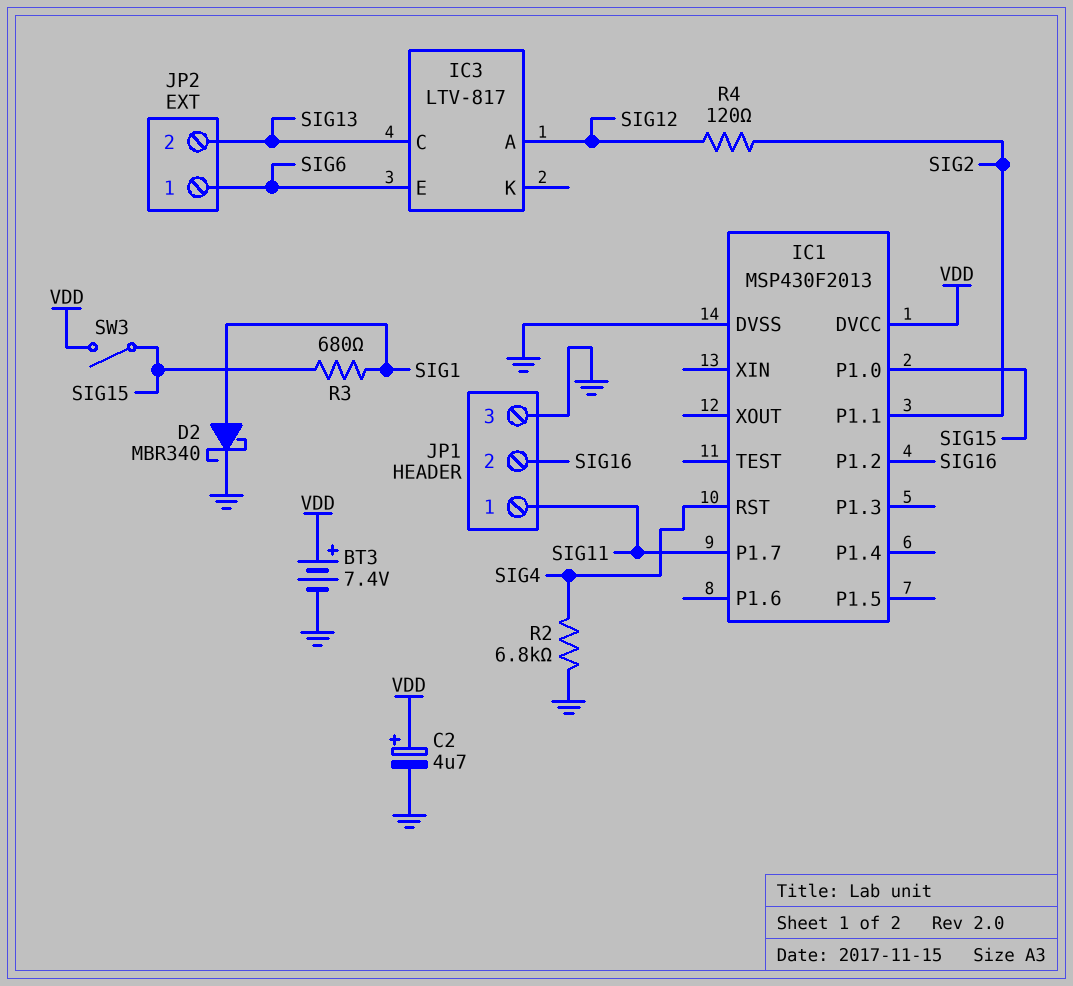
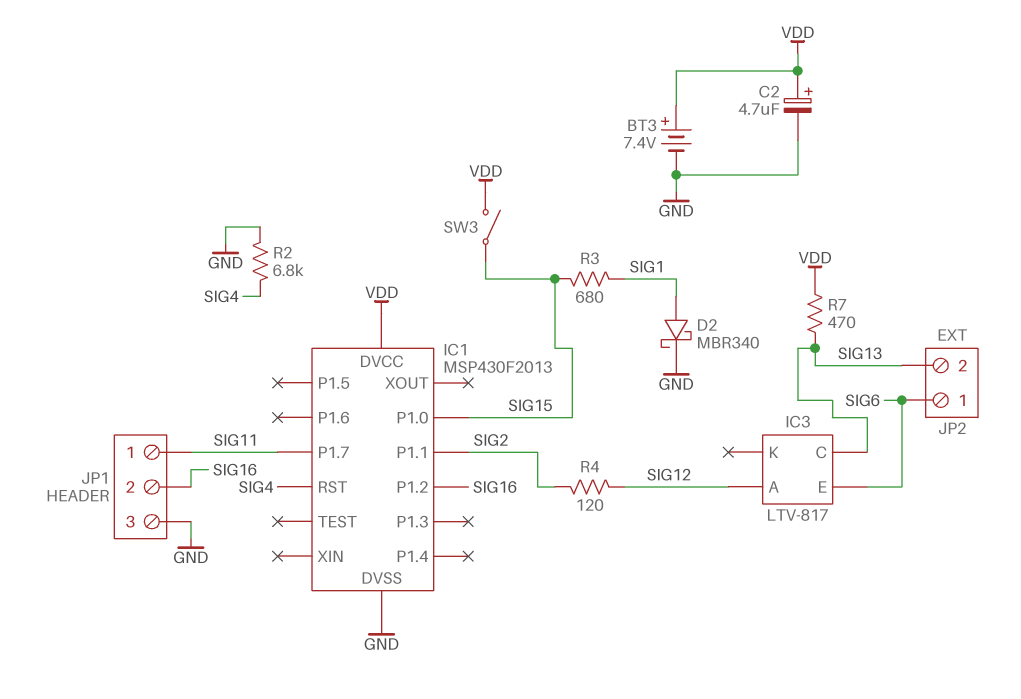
R7: none -> 470 (SIG13, VDD)

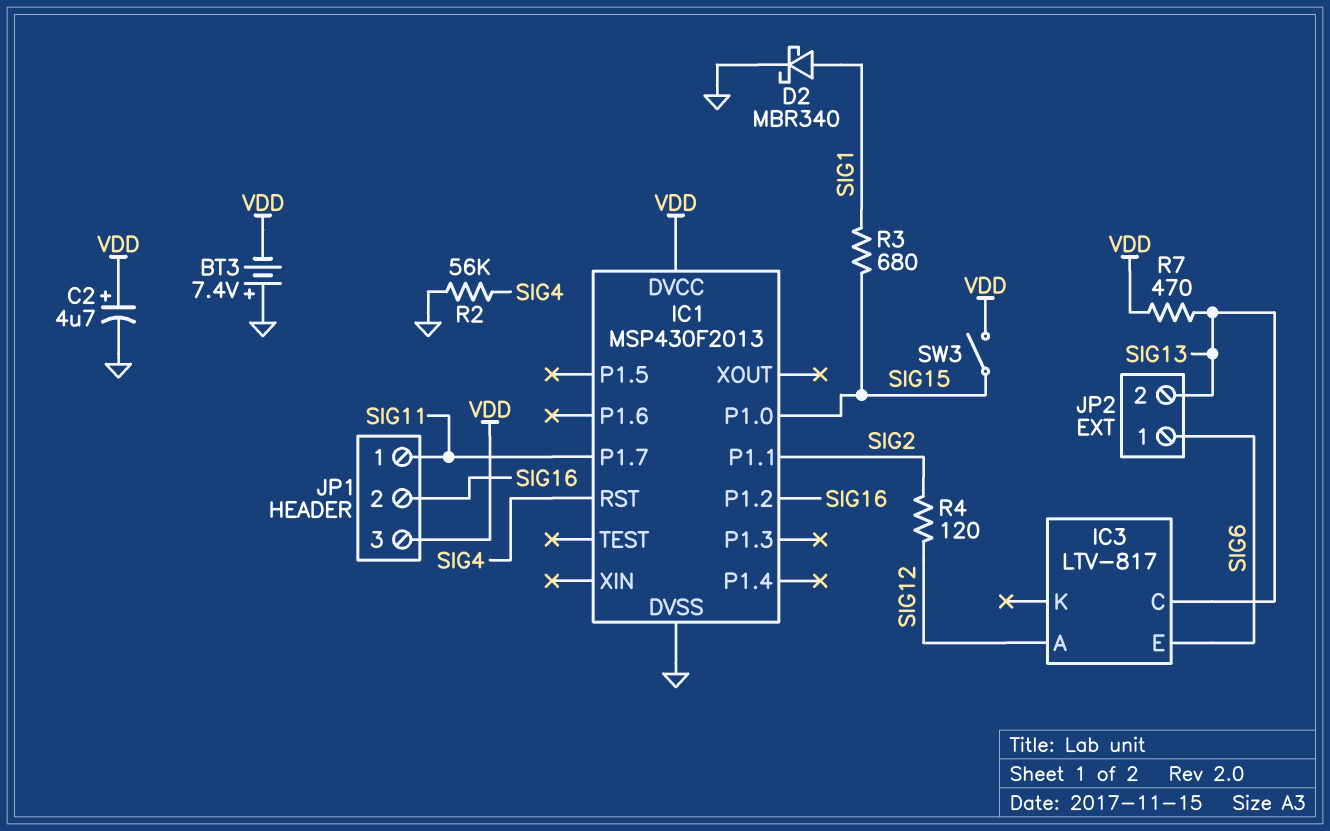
BT3: 7.4V (plus VDD, minus GND) -> 7.4V (plus GND, minus VDD)
JP1 pin 3: GND -> VDD
R2: 6.8k (GND, SIG4) -> 56k (GND, SIG4)

